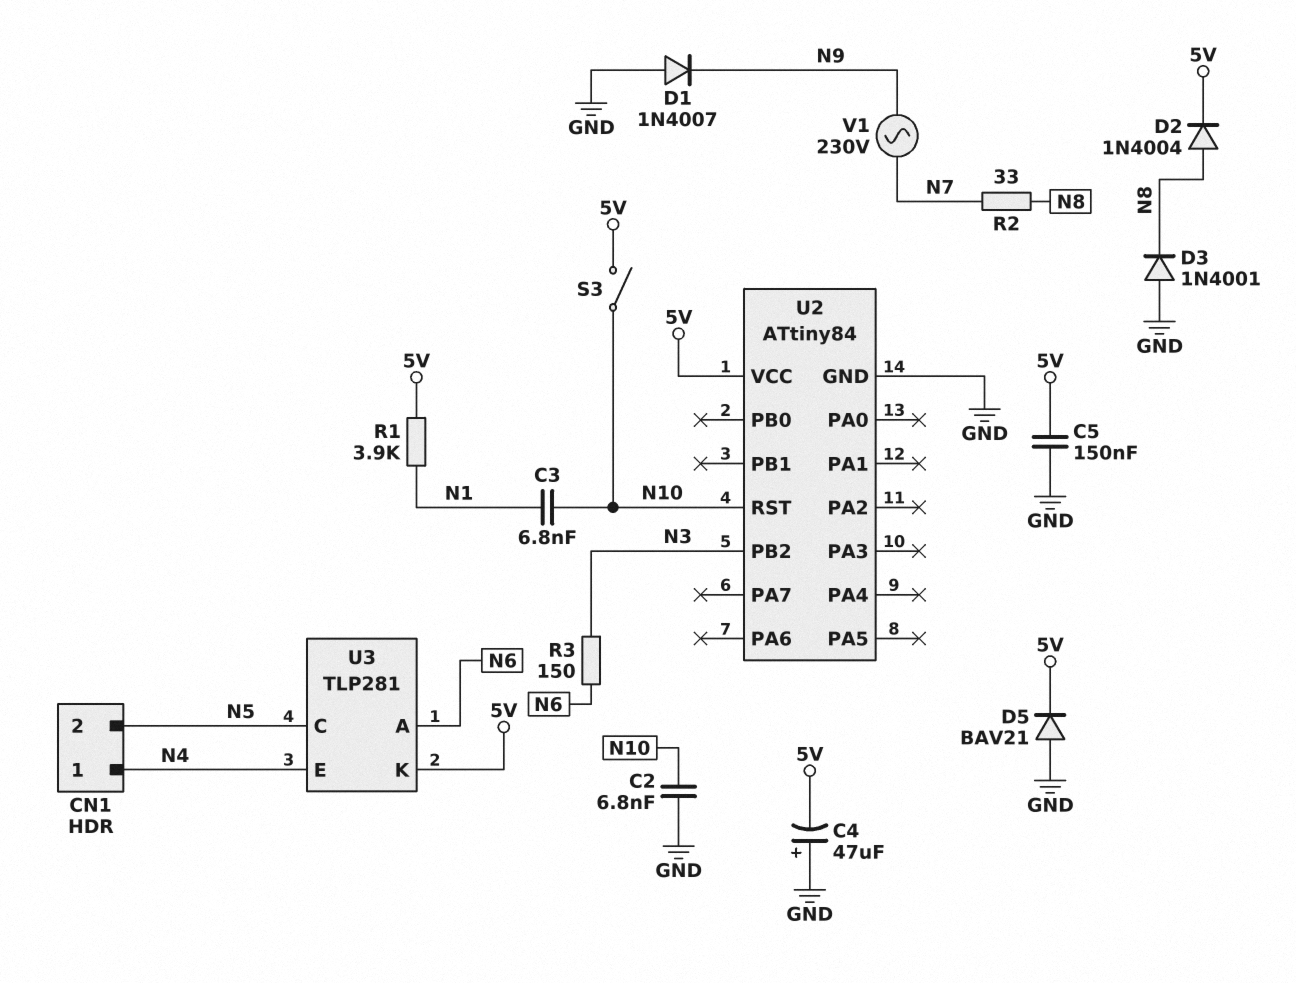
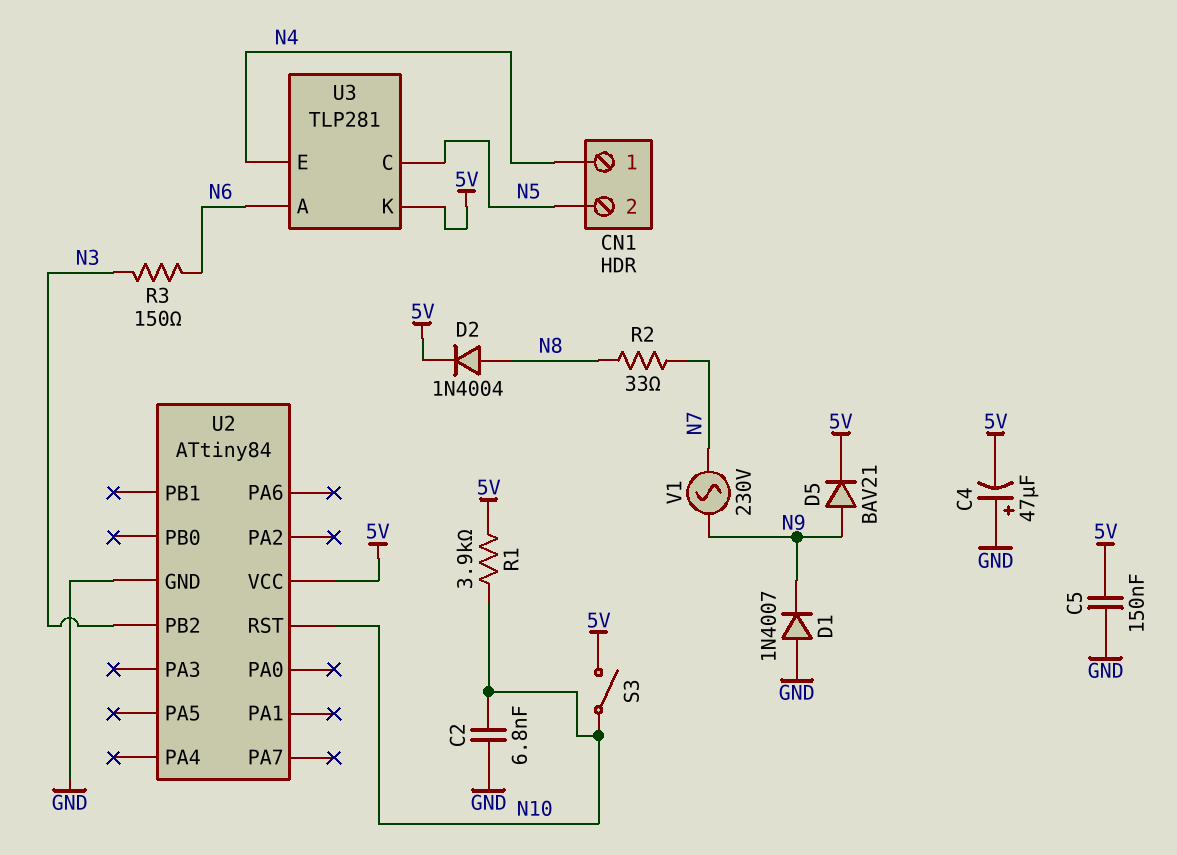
C3: 6.8nF (N1, N10) -> none
D3: diode 1N4001 (A GND, K N8) -> none
D5: diode BAV21 (A GND, K 5V) -> diode BAV21 (A N9, K 5V)
R1: 3.9k (5V, N1) -> 3.9k (5V, N10)

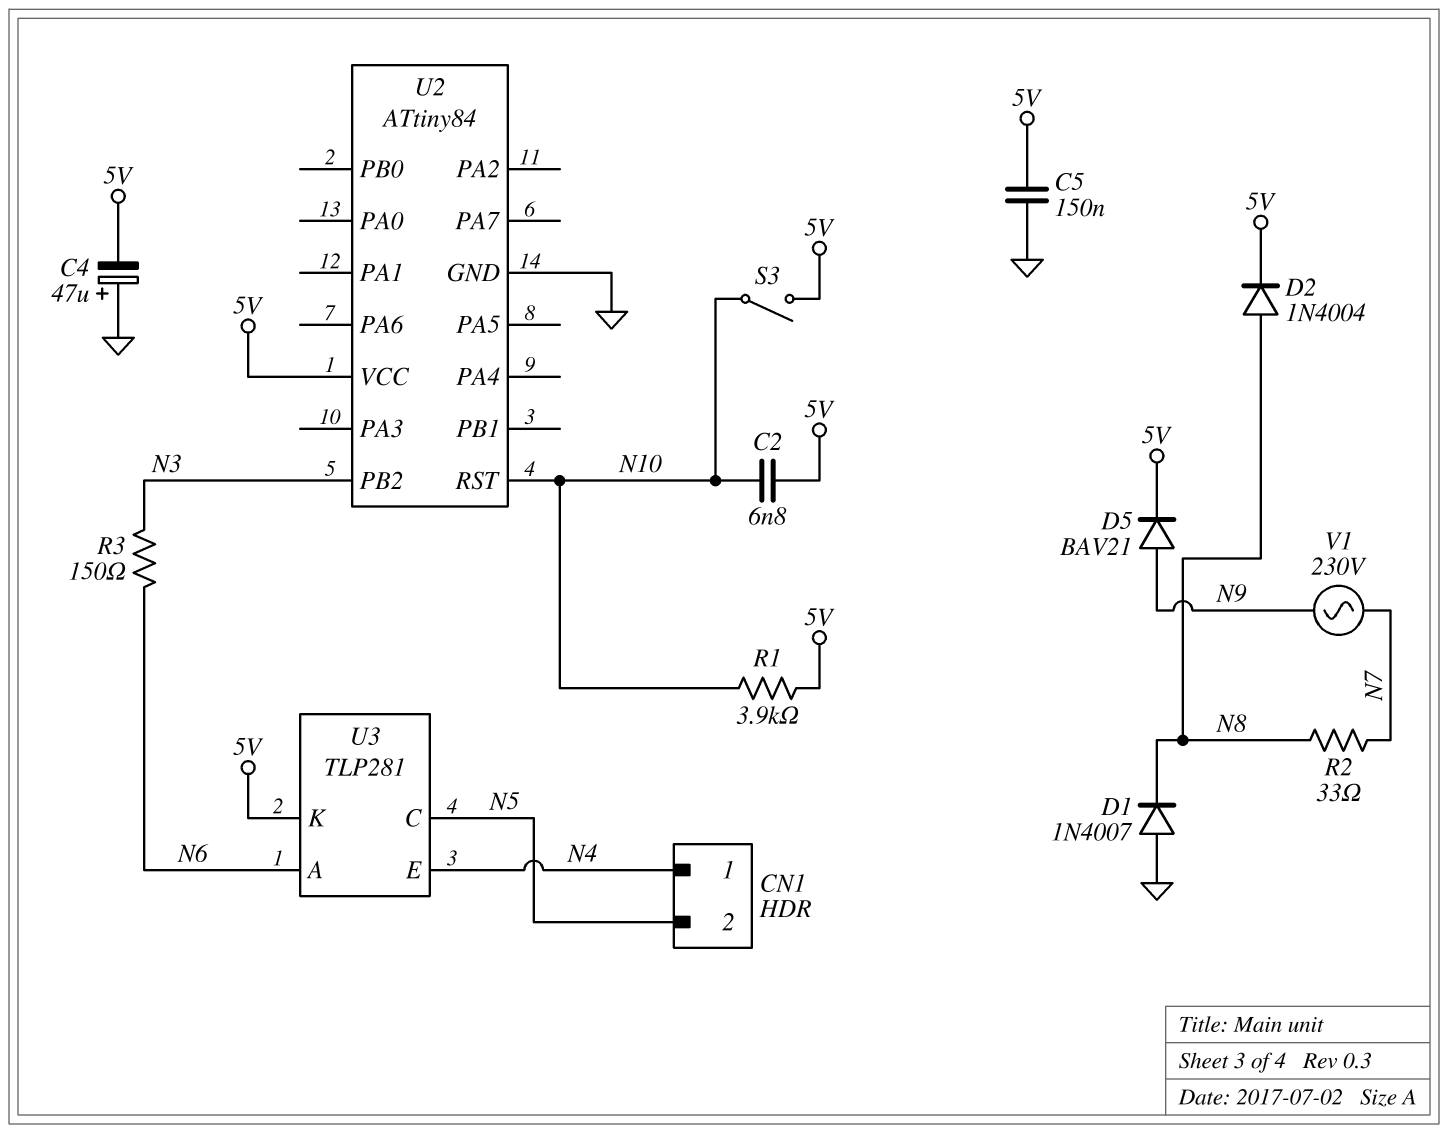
C2: 6.8nF (GND, N10) -> 6.8nF (5V, N10)
D1: diode 1N4007 (A GND, K N9) -> diode 1N4007 (A GND, K N8)

